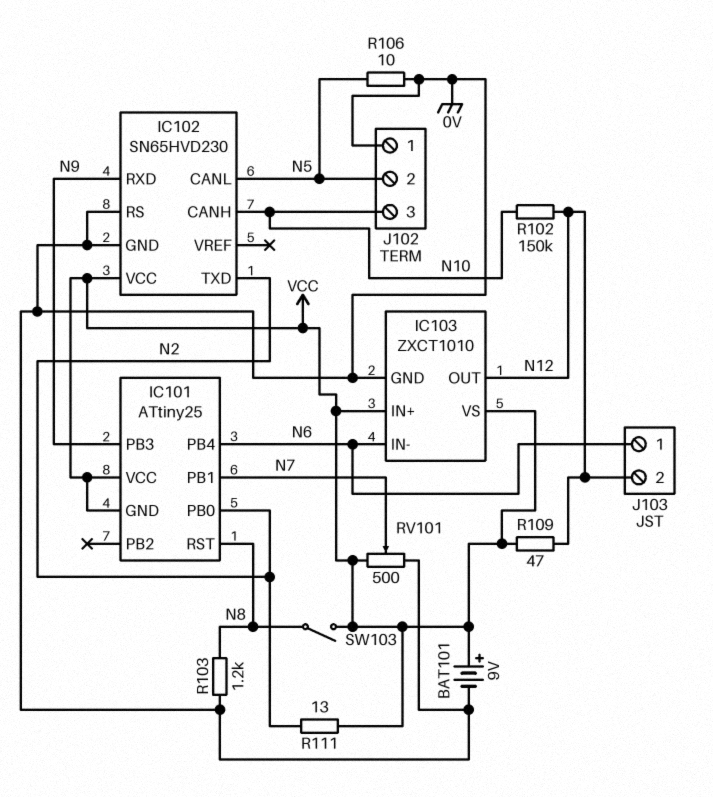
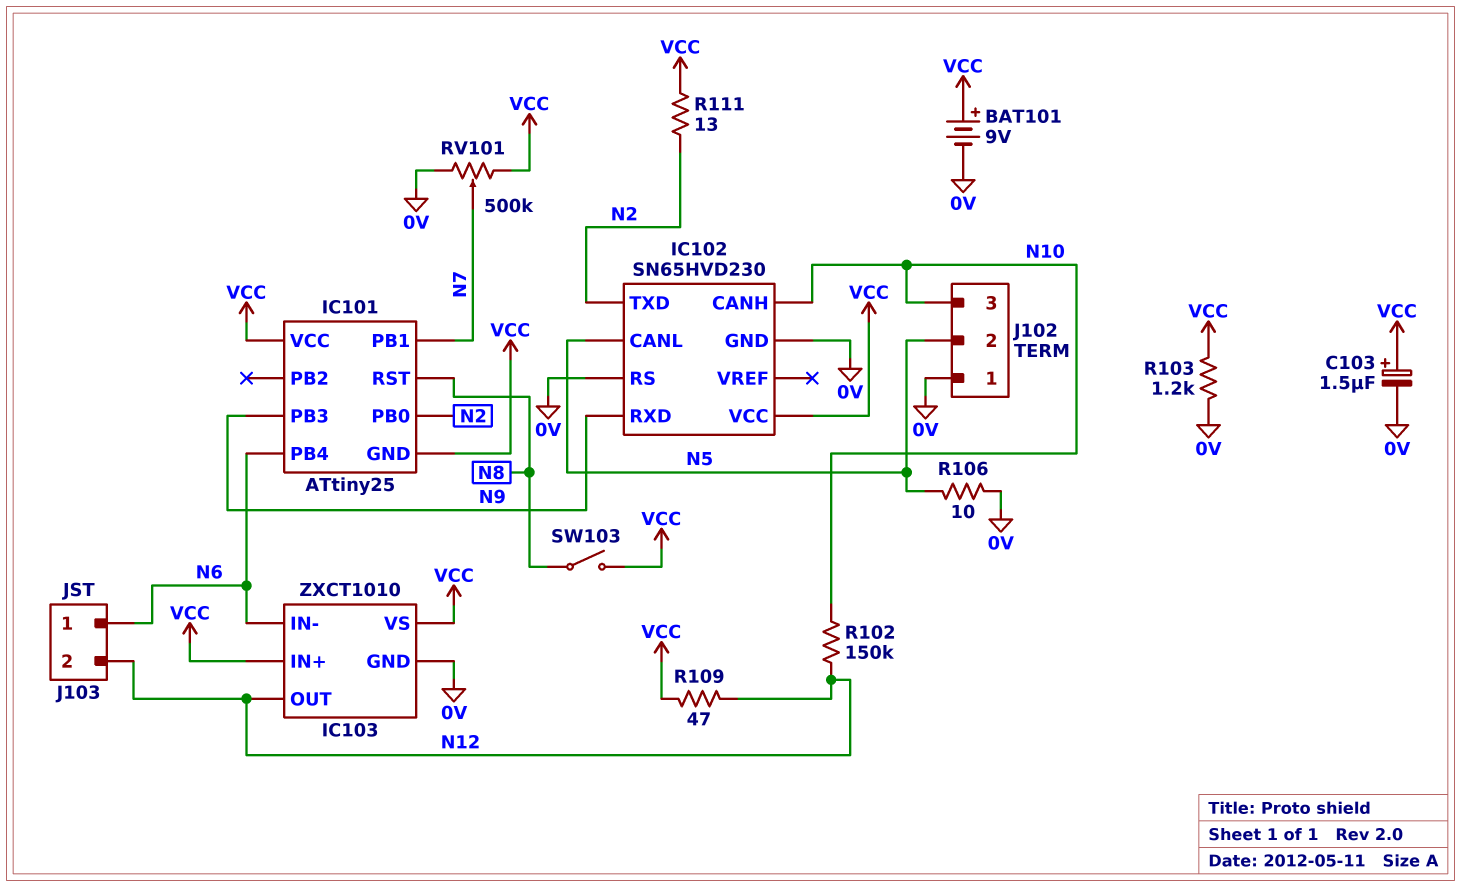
C103: none -> 1.5uF (plus VCC, minus 0V)
R103: 1.2k (0V, N8) -> 1.2k (0V, VCC)
RV101: 500 (0V, VCC, wiper N7) -> 500k (0V, VCC, wiper N7)

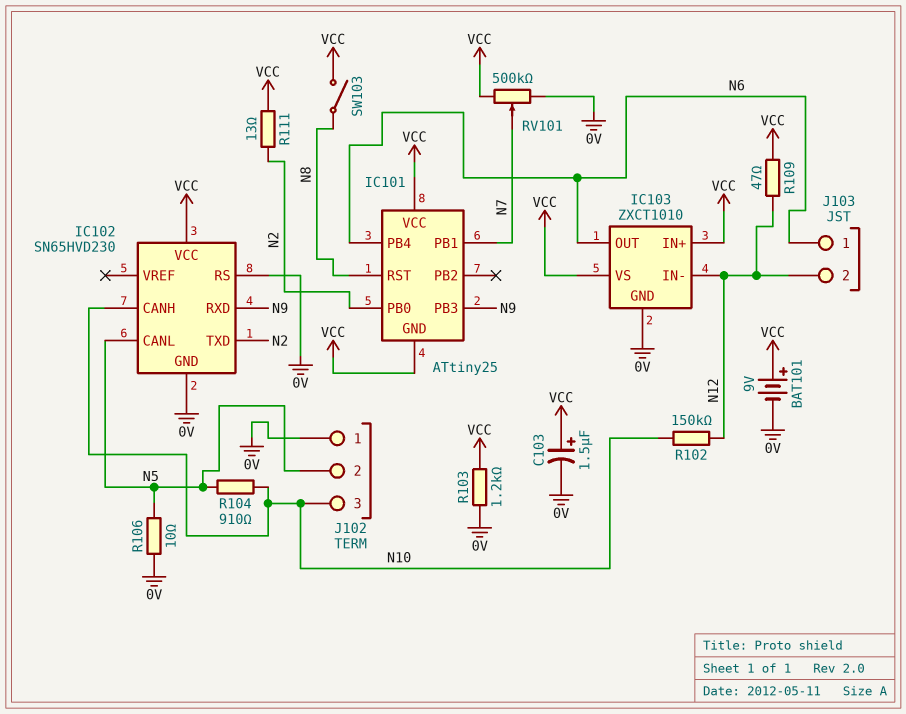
IC103 pin IN-: N6 -> N12
IC103 pin OUT: N12 -> N6
R104: none -> 910 (N5, N10)

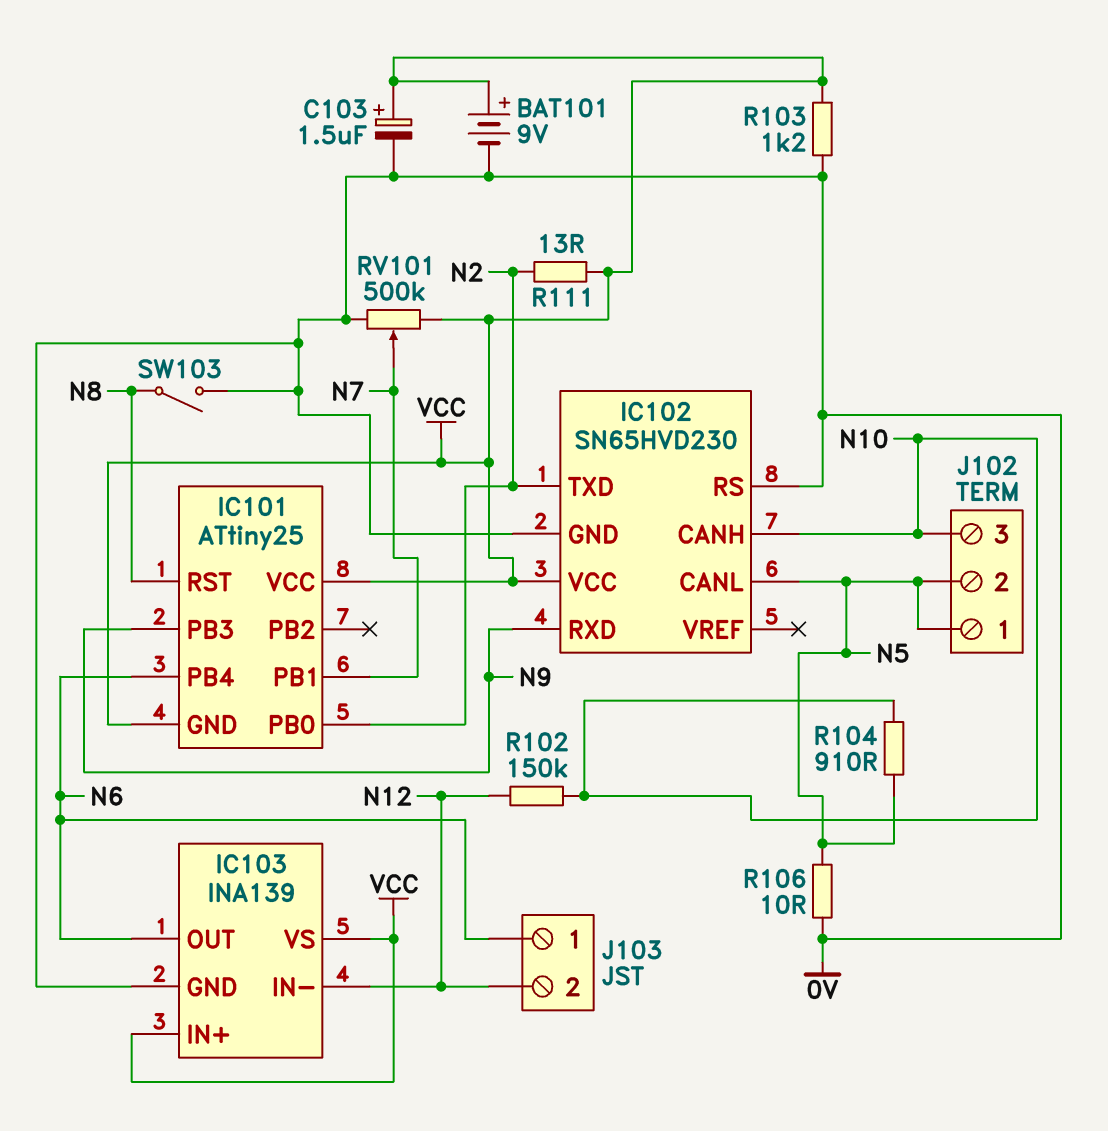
IC103: ZXCT1010 -> INA139
J102 pin 1: 0V -> N5
R109: 47 (N12, VCC) -> none
SW103: switch (N8, VCC) -> switch (0V, N8)

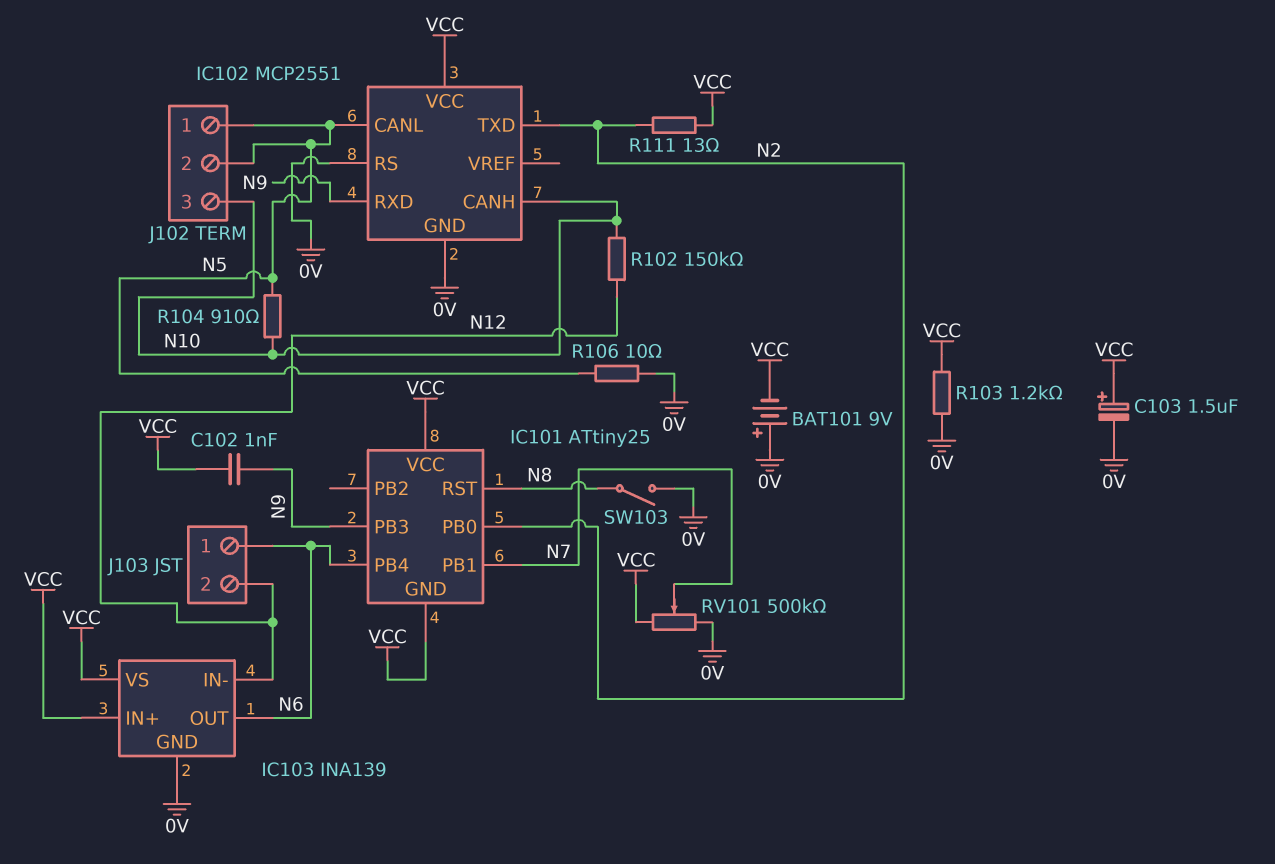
BAT101: 9V (plus VCC, minus 0V) -> 9V (plus 0V, minus VCC)
C102: none -> 1nF (N9, VCC)
IC102: SN65HVD230 -> MCP2551

